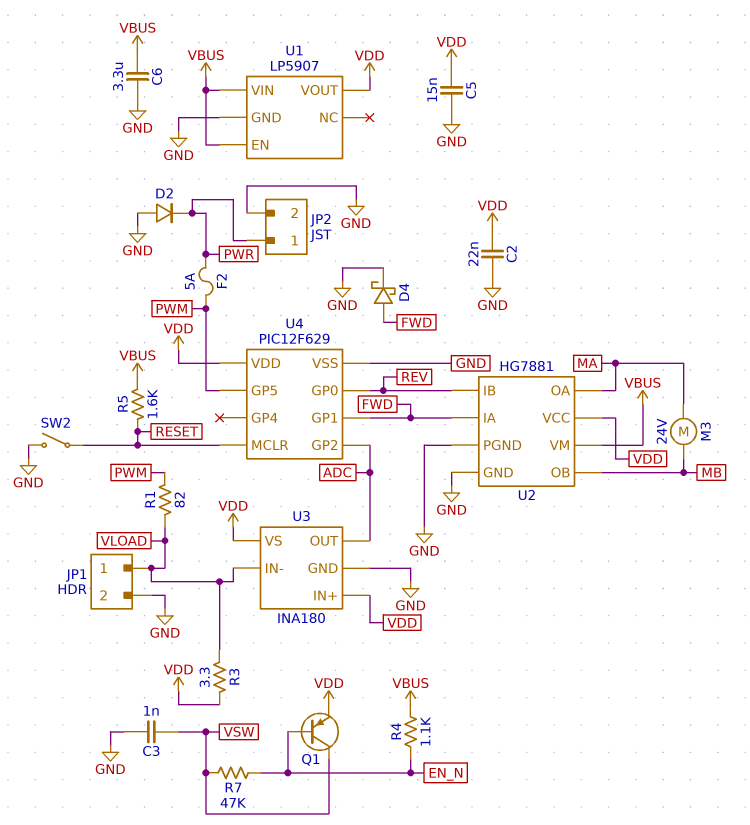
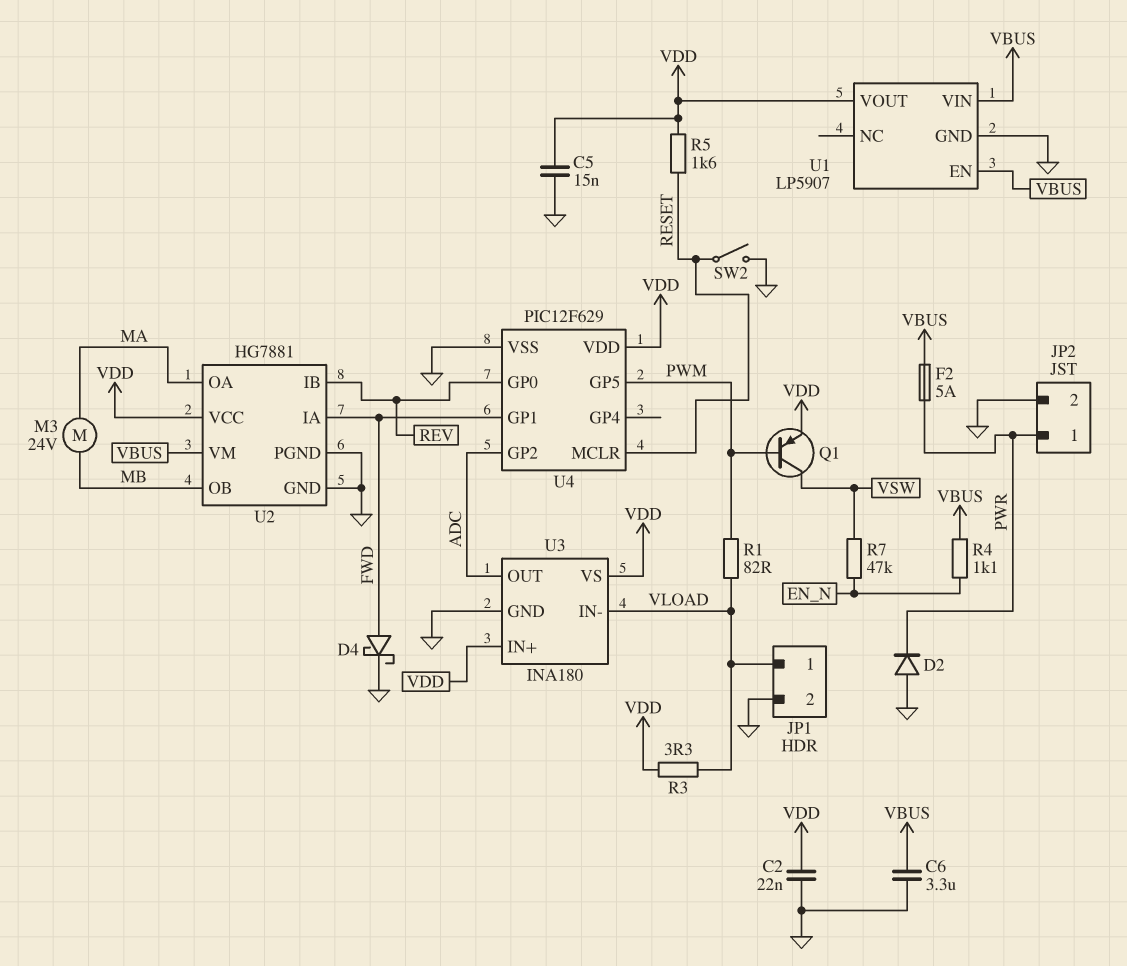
C3: 1nF (GND, VSW) -> none
F2: 5A (PWM, PWR) -> 5A (PWR, VBUS)
Q1: PNP (B EN_N, C VSW, E VDD) -> PNP (B PWM, C VSW, E VDD)
R5: 1.6k (RESET, VBUS) -> 1.6k (RESET, VDD)

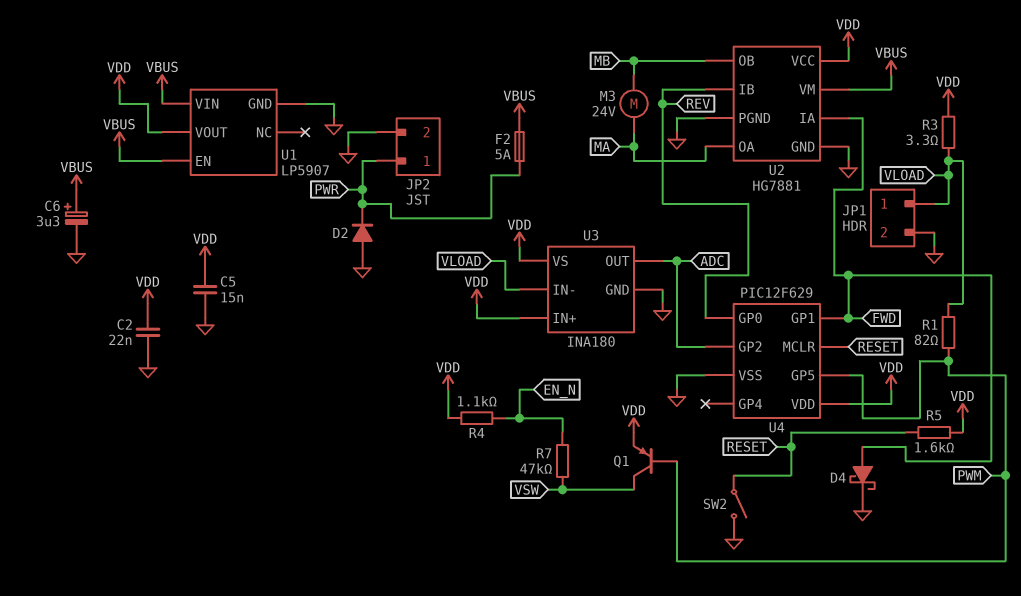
C6: 3.3uF (GND, VBUS) -> 3.3uF (plus VBUS, minus GND)
R4: 1.1k (EN_N, VBUS) -> 1.1k (EN_N, VDD)

